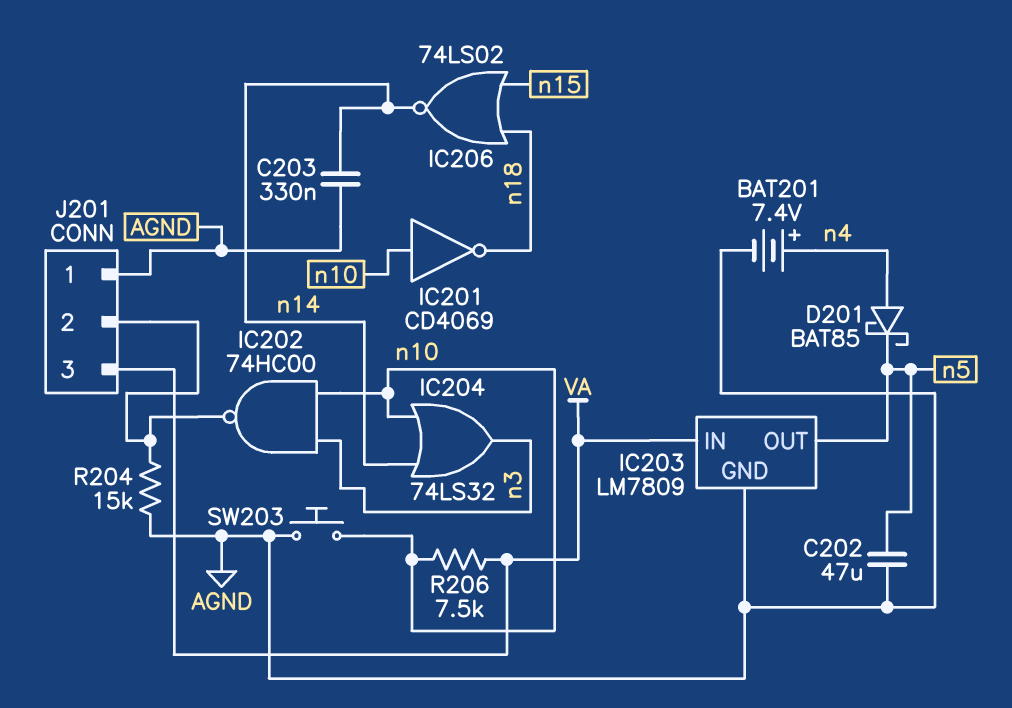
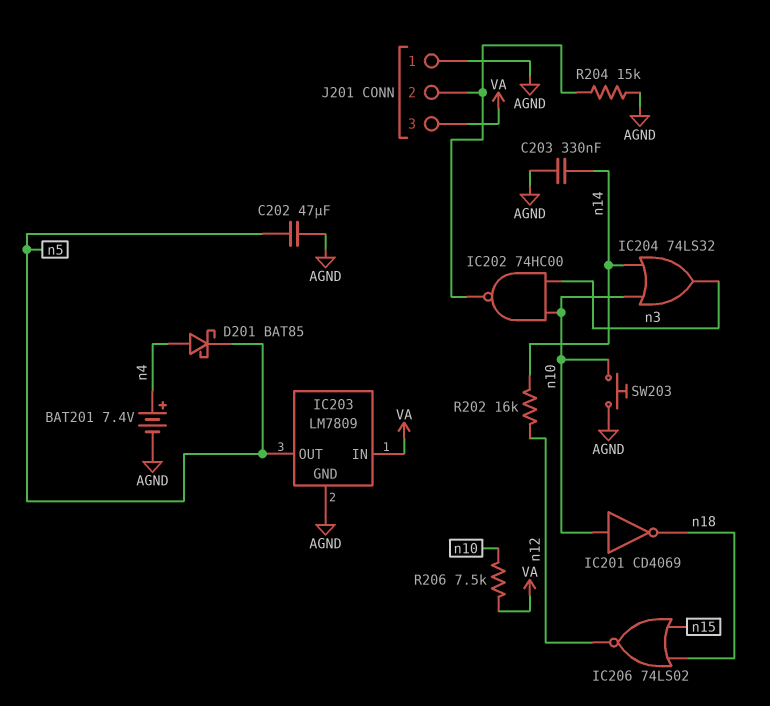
IC206: NOR 74LS02 (in n15, in n18, out n14) -> NOR 74LS02 (in n15, in n18, out n12)
R202: none -> 16k (n12, n14)

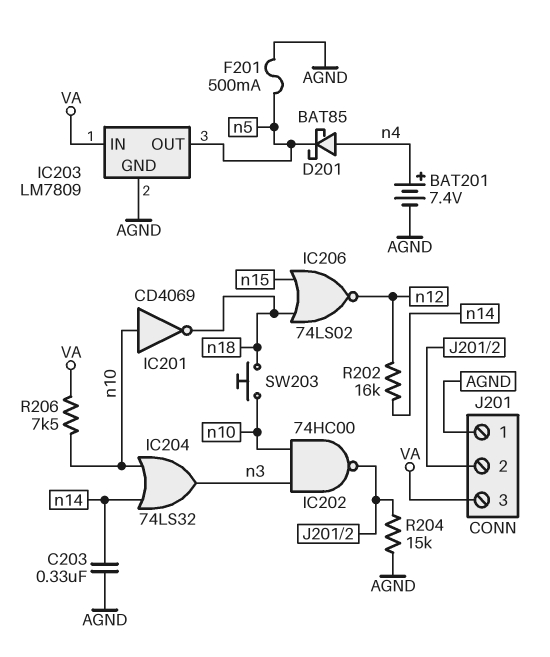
C202: 47uF (AGND, n5) -> none
F201: none -> 500mA (AGND, n5)
SW203: button (AGND, n10) -> button (n10, n18)

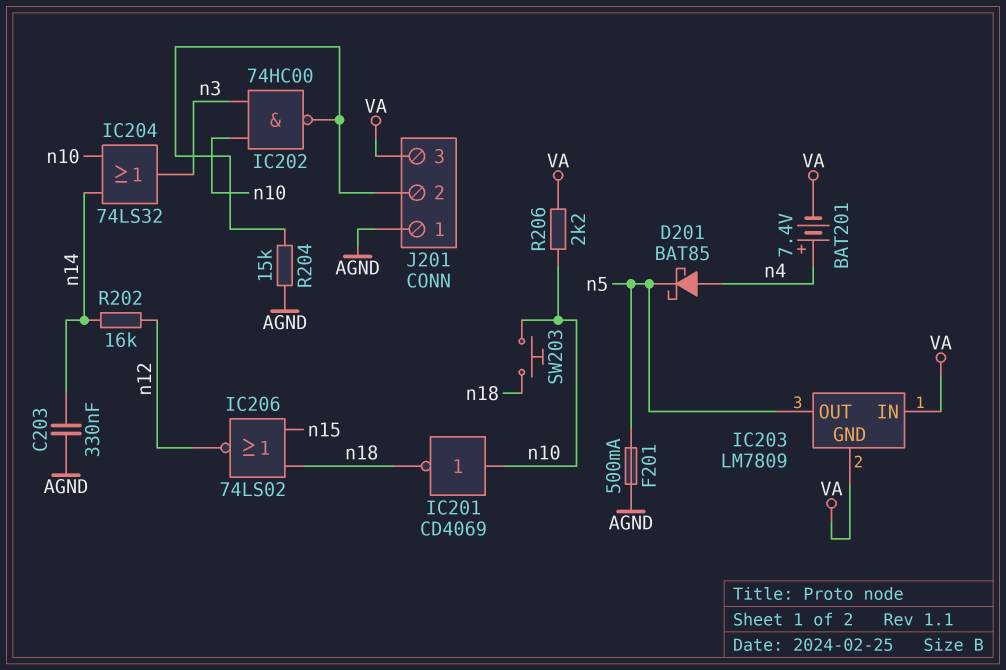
BAT201: 7.4V (plus n4, minus AGND) -> 7.4V (plus n4, minus VA)
IC203 pin GND: AGND -> VA
R206: 7.5k (VA, n10) -> 2.2k (VA, n10)

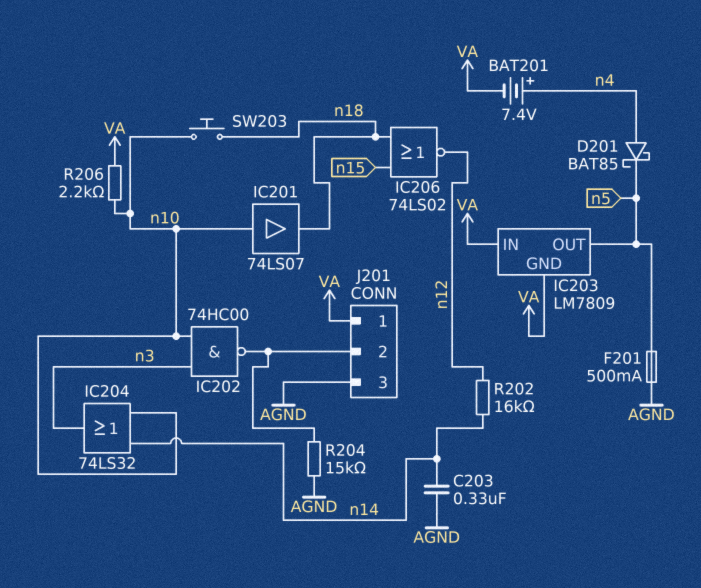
IC201: NOT CD4069 (in n10, out n18) -> buffer 74LS07 (in n10, out n18)
J201 pin 1: AGND -> VA
J201 pin 3: VA -> AGND

